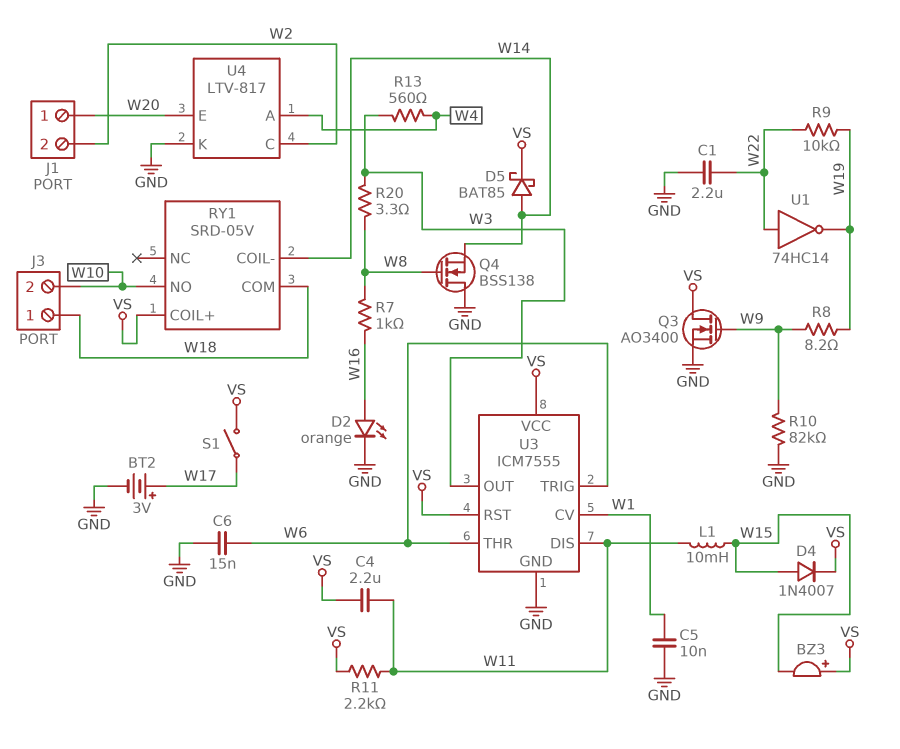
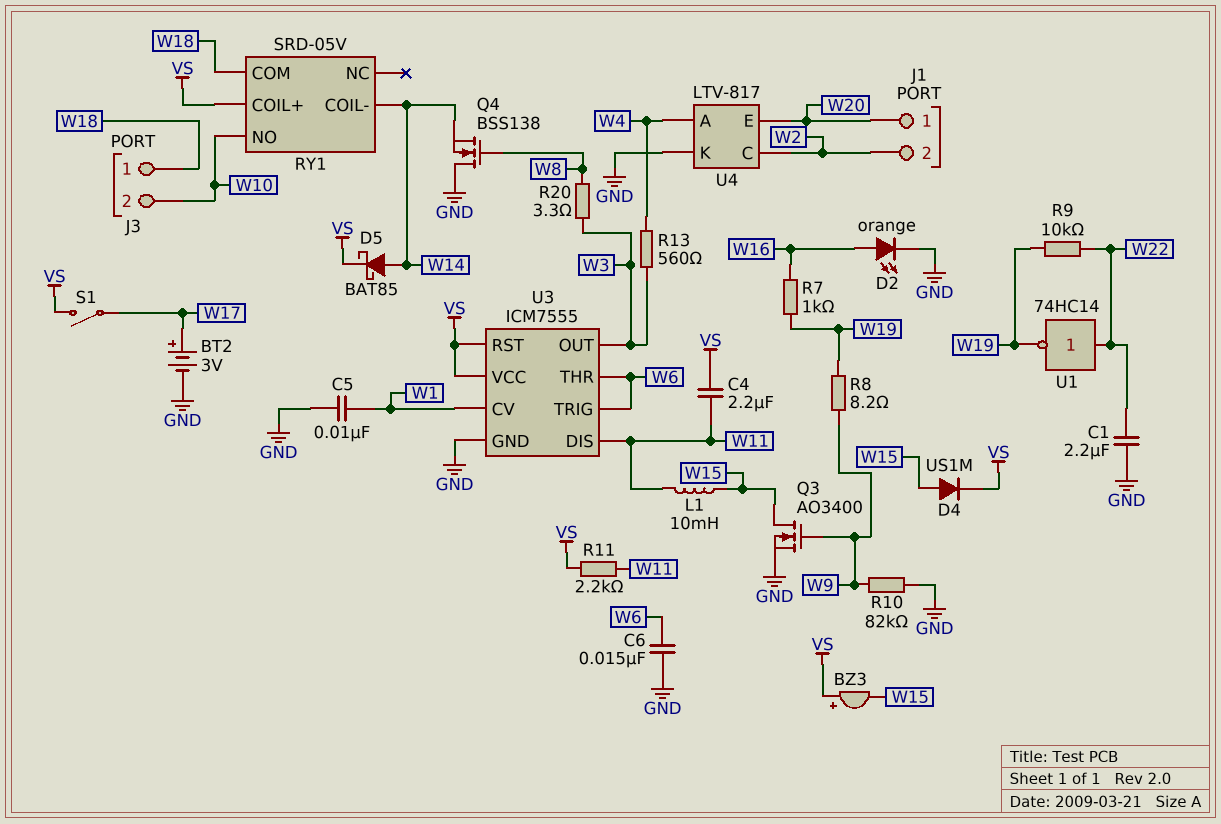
D4: diode 1N4007 (A W15, K VS) -> diode US1M (A W15, K VS)
Q3: NMOS AO3400 (G W9, D VS, S GND) -> NMOS AO3400 (G W9, D W15, S GND)
R7: 1k (W8, W16) -> 1k (W16, W19)

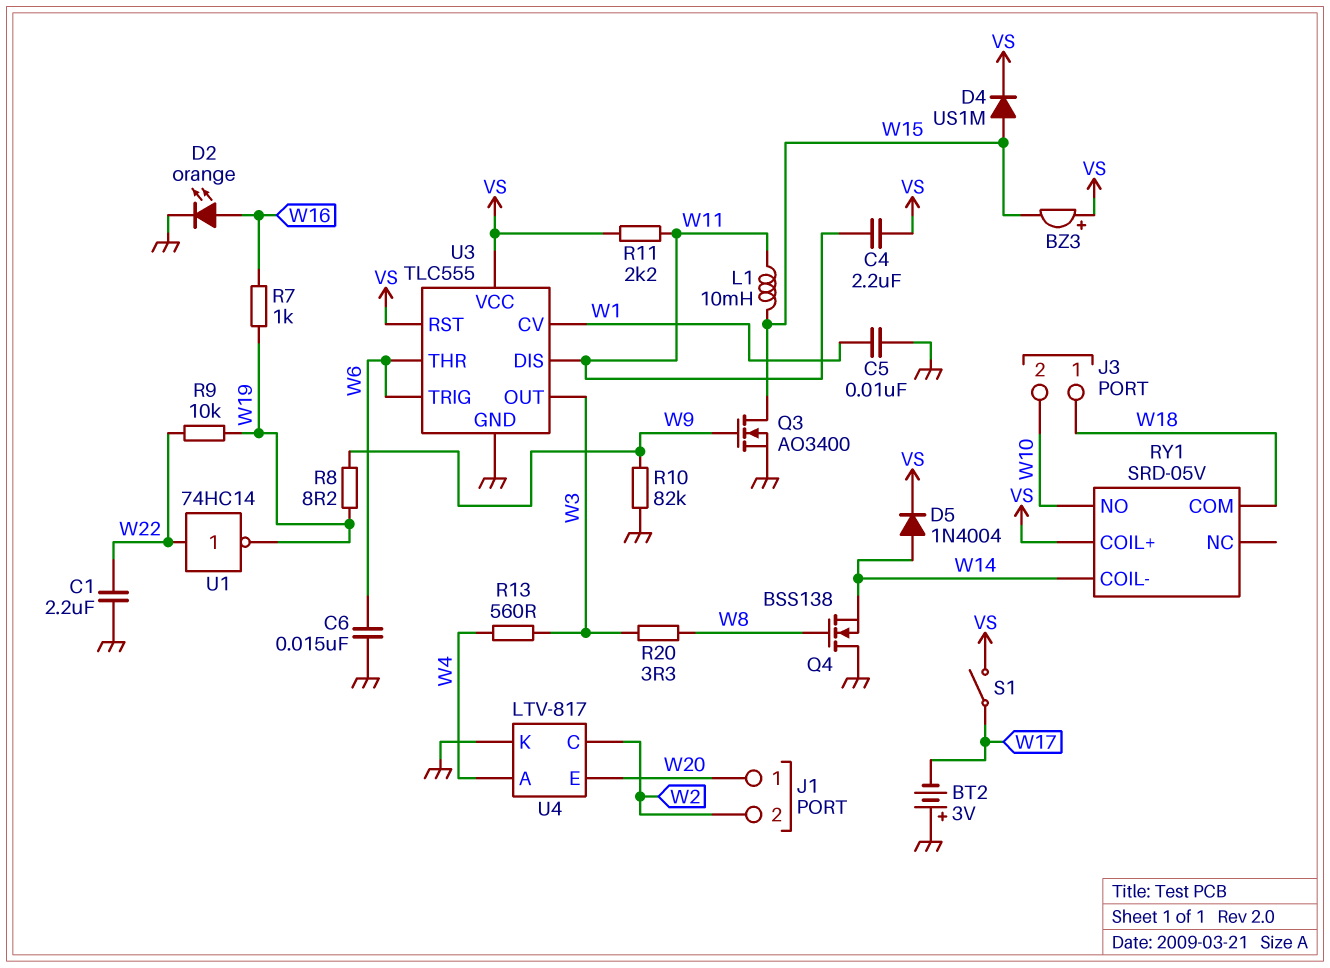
BT2: 3V (plus W17, minus GND) -> 3V (plus GND, minus W17)
D5: schottky BAT85 (A W14, K VS) -> diode 1N4004 (A W14, K VS)
U3: ICM7555 -> TLC555

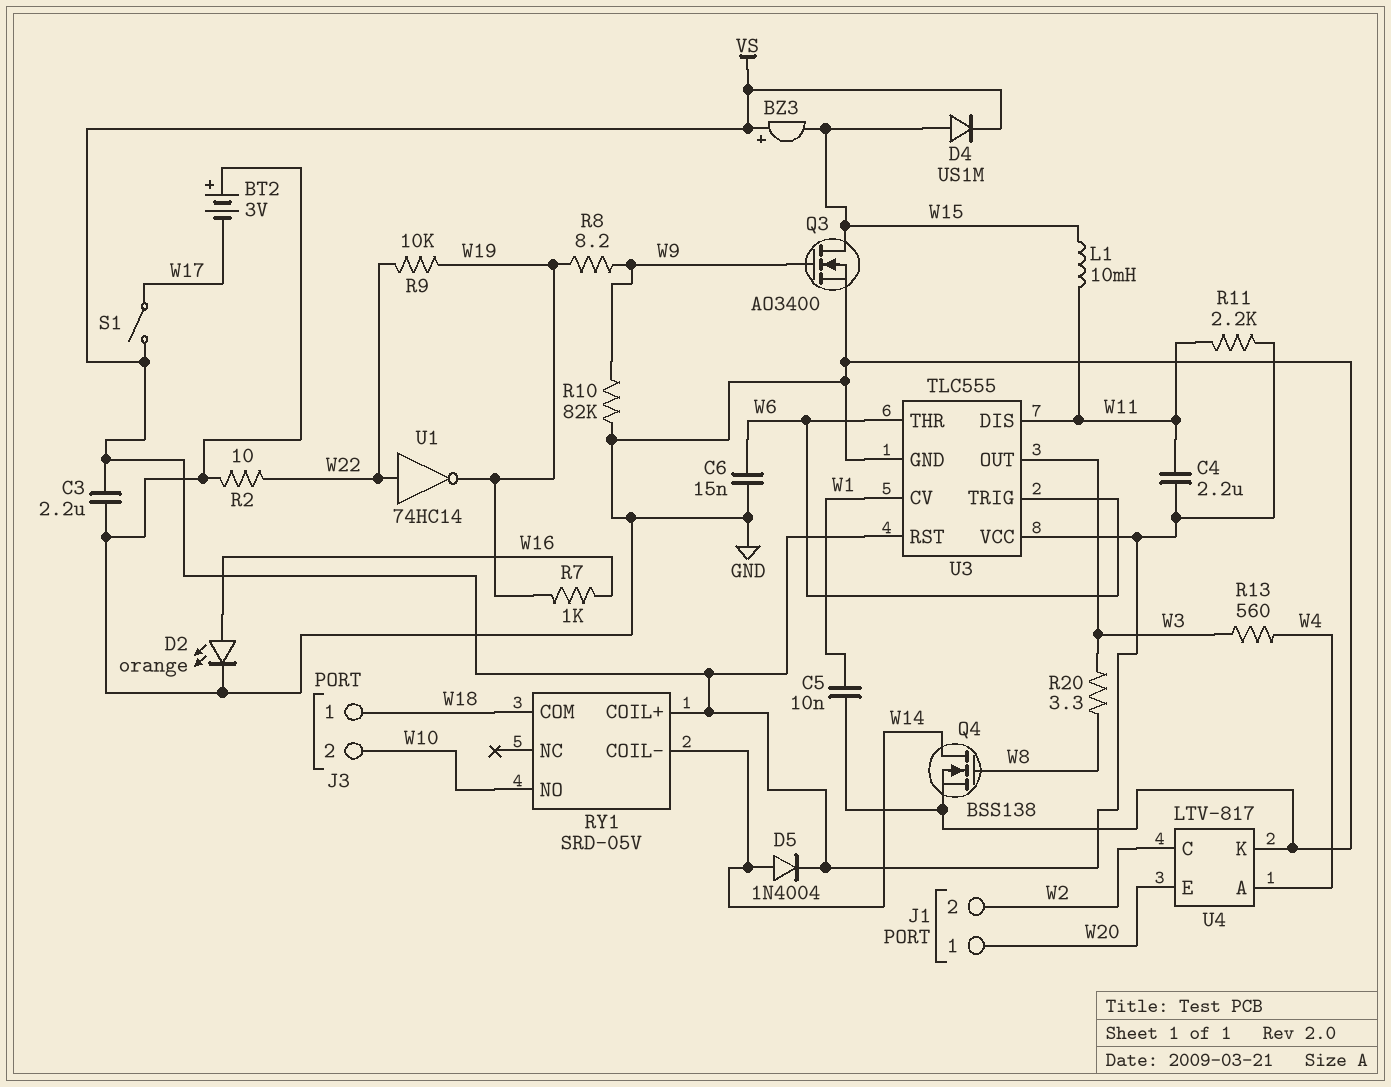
C1: 2.2uF (GND, W22) -> none
C3: none -> 2.2uF (GND, VS)
Q4: NMOS BSS138 (G W8, D GND, S W14) -> NMOS BSS138 (G W8, D W14, S GND)
R2: none -> 10 (GND, W22)

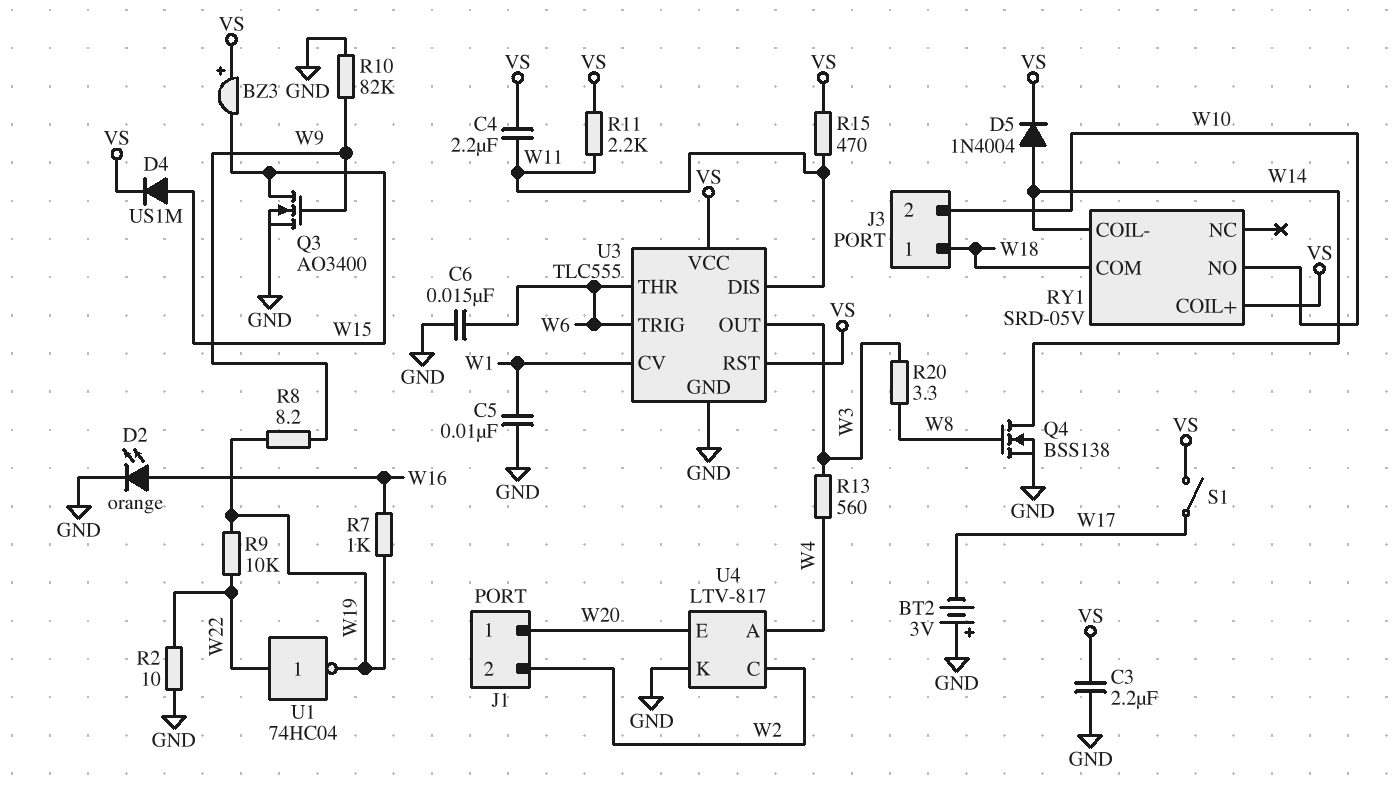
L1: 10mH (W11, W15) -> none
R15: none -> 470 (VS, W11)
U1: NOT 74HC14 (in W22, out W19) -> NOT 74HC04 (in W22, out W19)

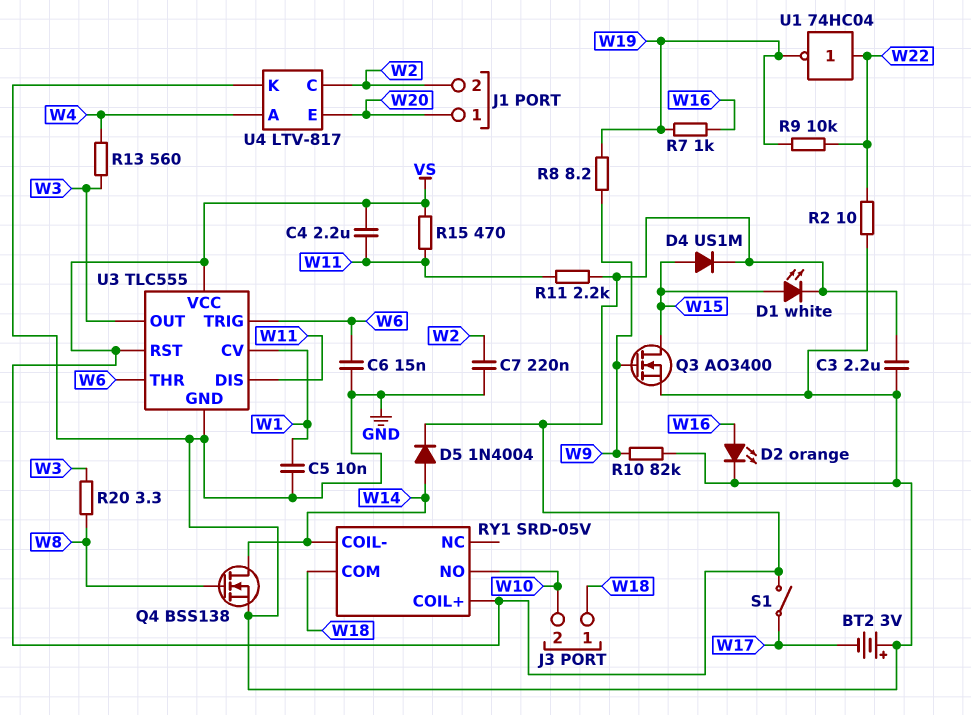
BZ3: buzzer (plus VS, minus W15) -> none
C7: none -> 220nF (GND, W2)
D1: none -> LED white (A W15, K VS)

